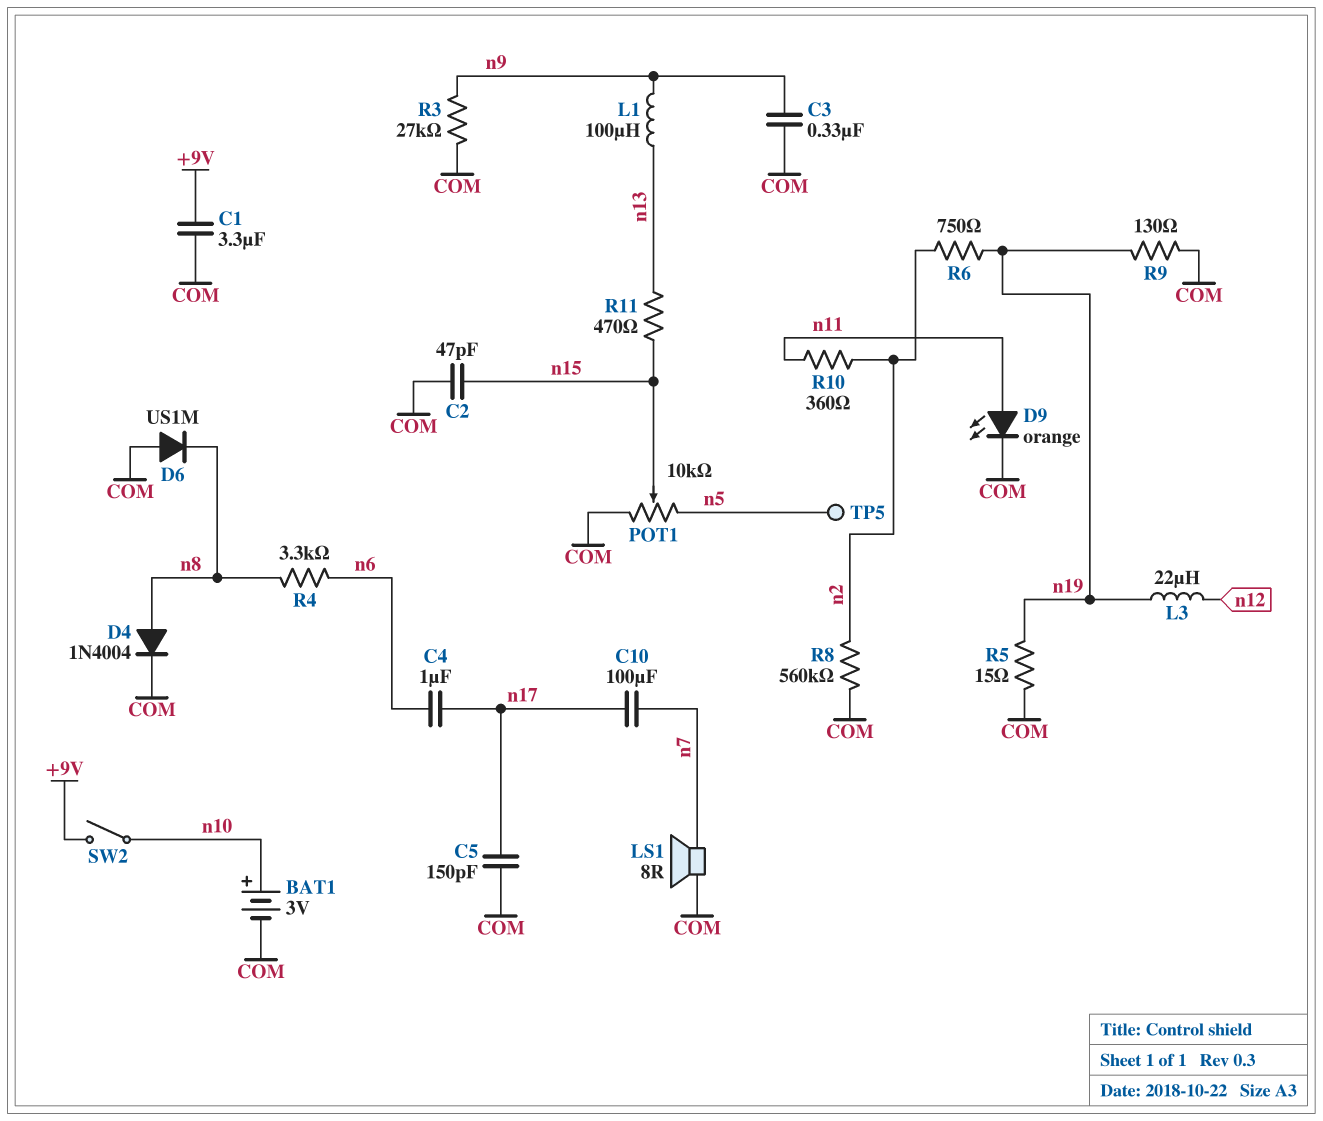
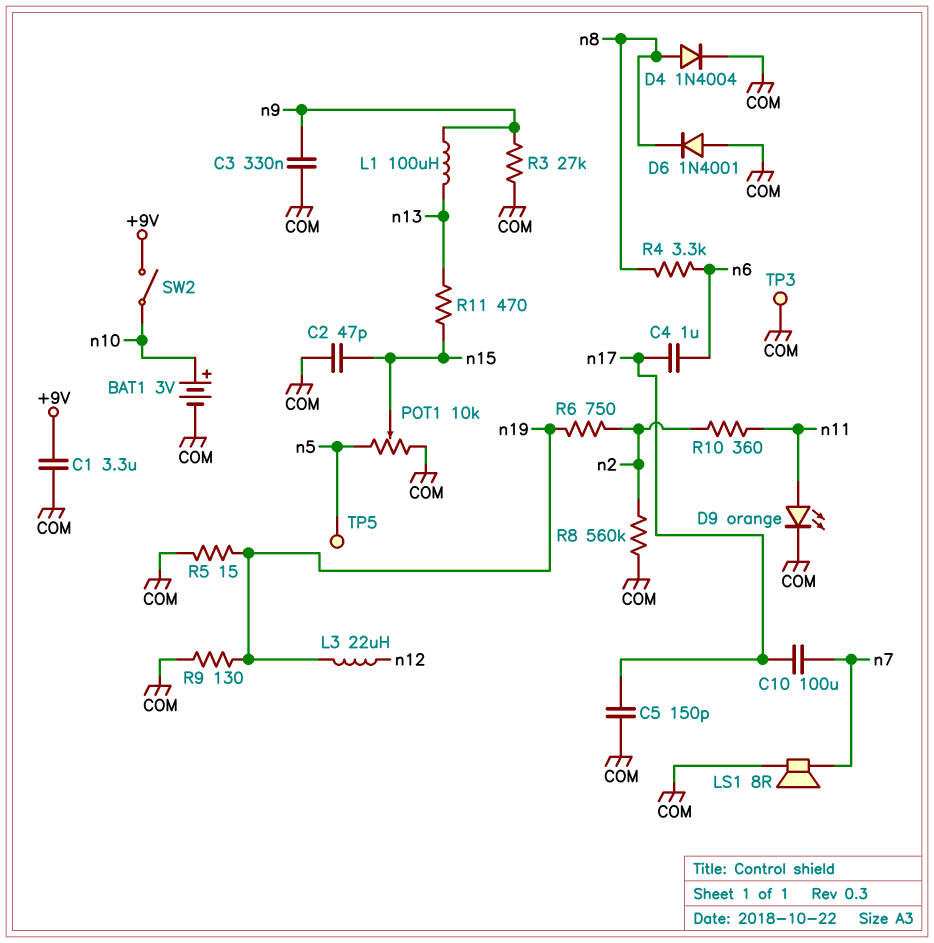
D6: diode US1M (A COM, K n8) -> diode 1N4001 (A COM, K n8)
TP3: none -> test point (COM)

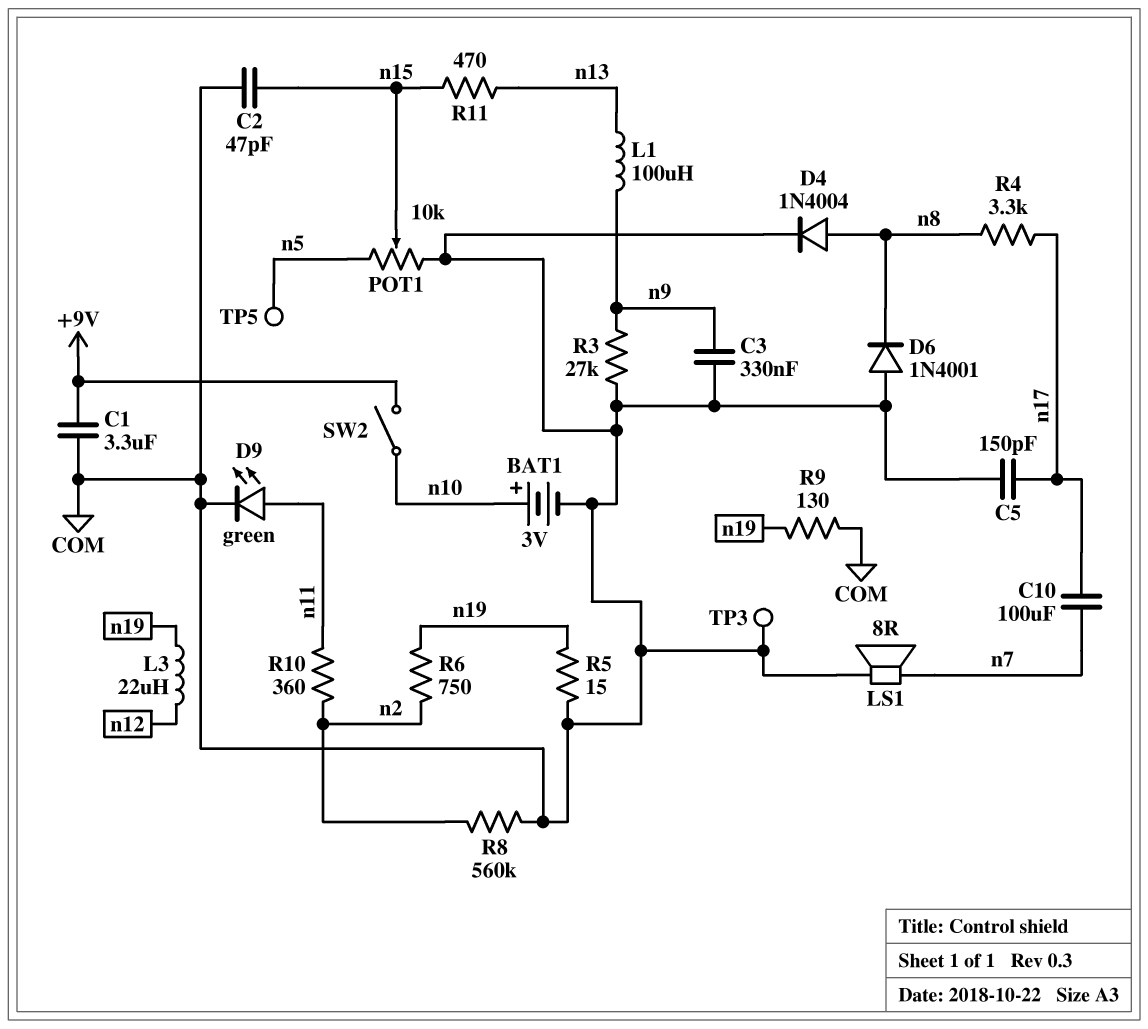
C4: 1uF (n6, n17) -> none
D9: LED orange (A n11, K COM) -> LED green (A n11, K COM)
R4: 3.3k (n6, n8) -> 3.3k (n8, n17)

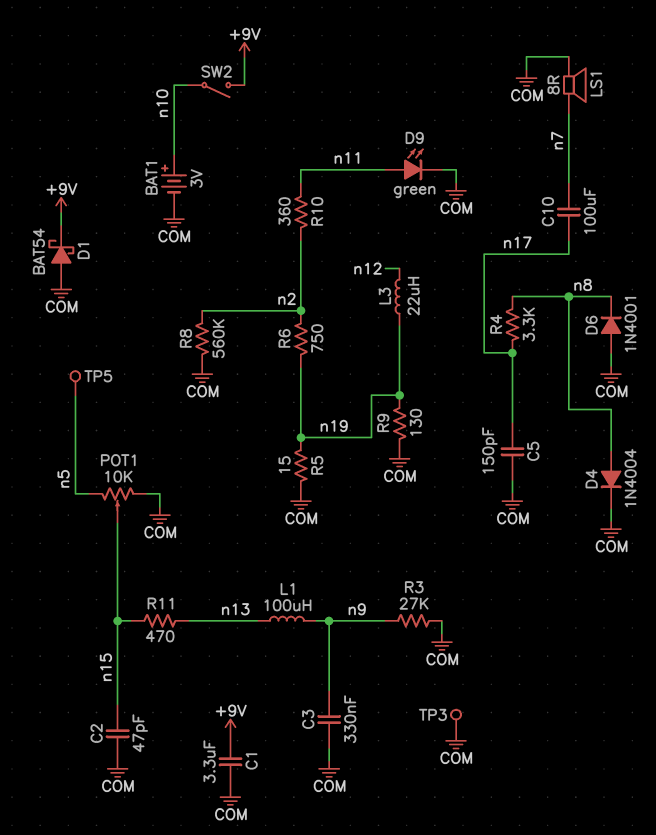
D1: none -> schottky BAT54 (A COM, K +9V)

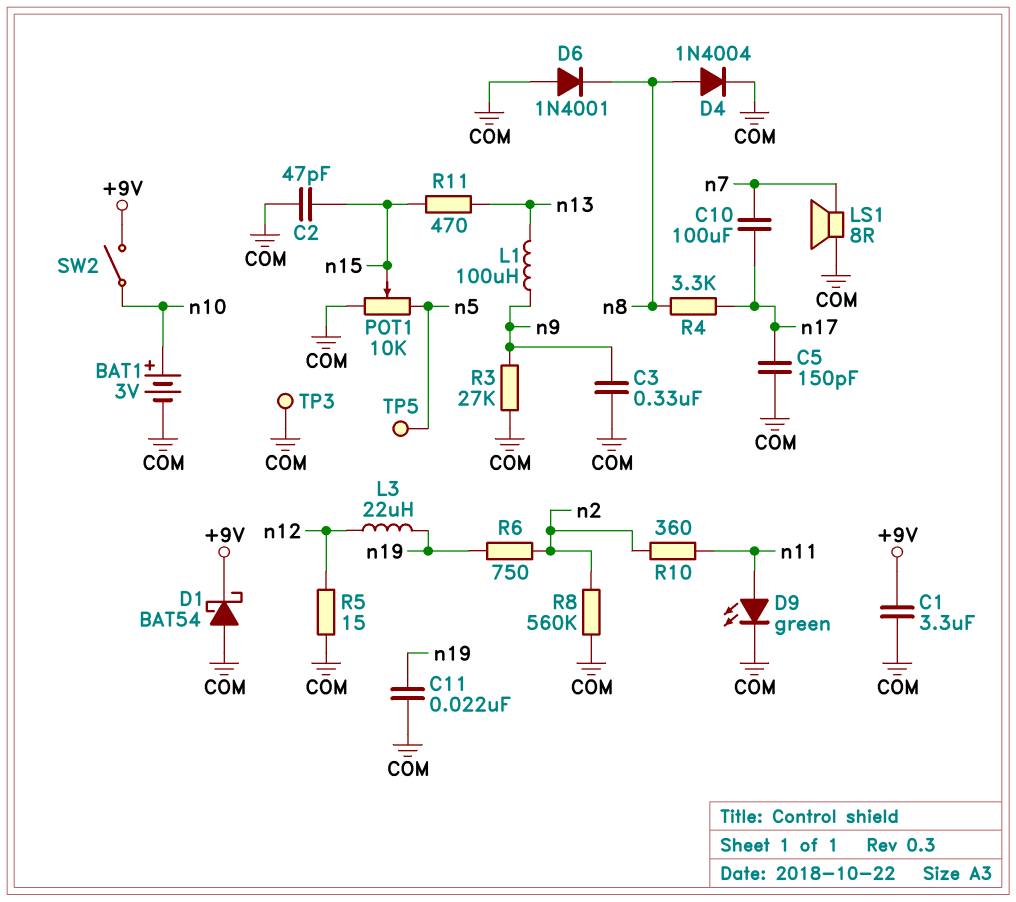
C11: none -> 22nF (COM, n19)
R5: 15 (COM, n19) -> 15 (COM, n12)
R9: 130 (COM, n19) -> none

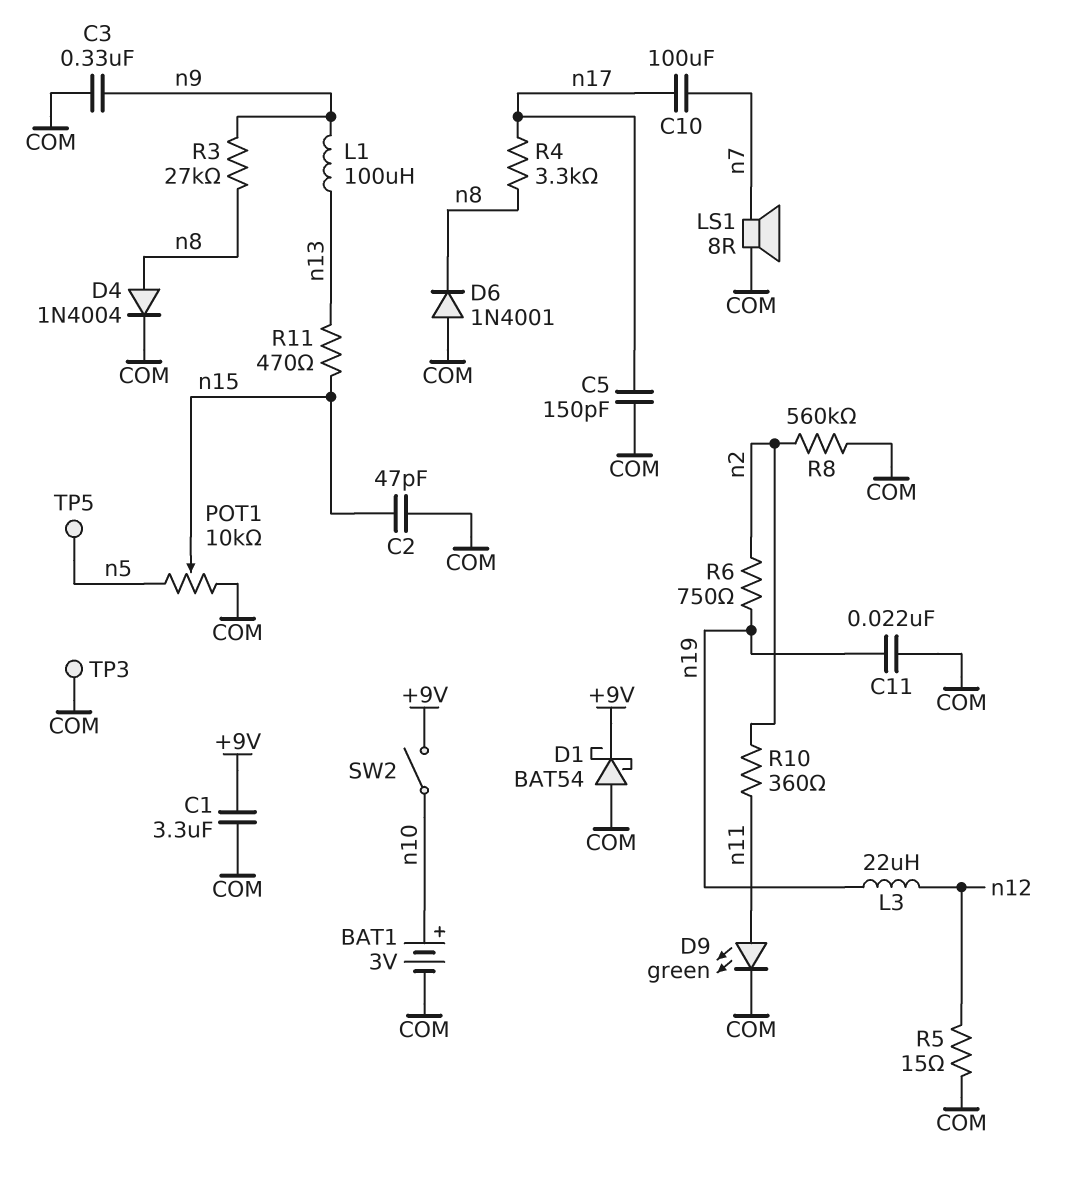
R3: 27k (COM, n9) -> 27k (n8, n9)

